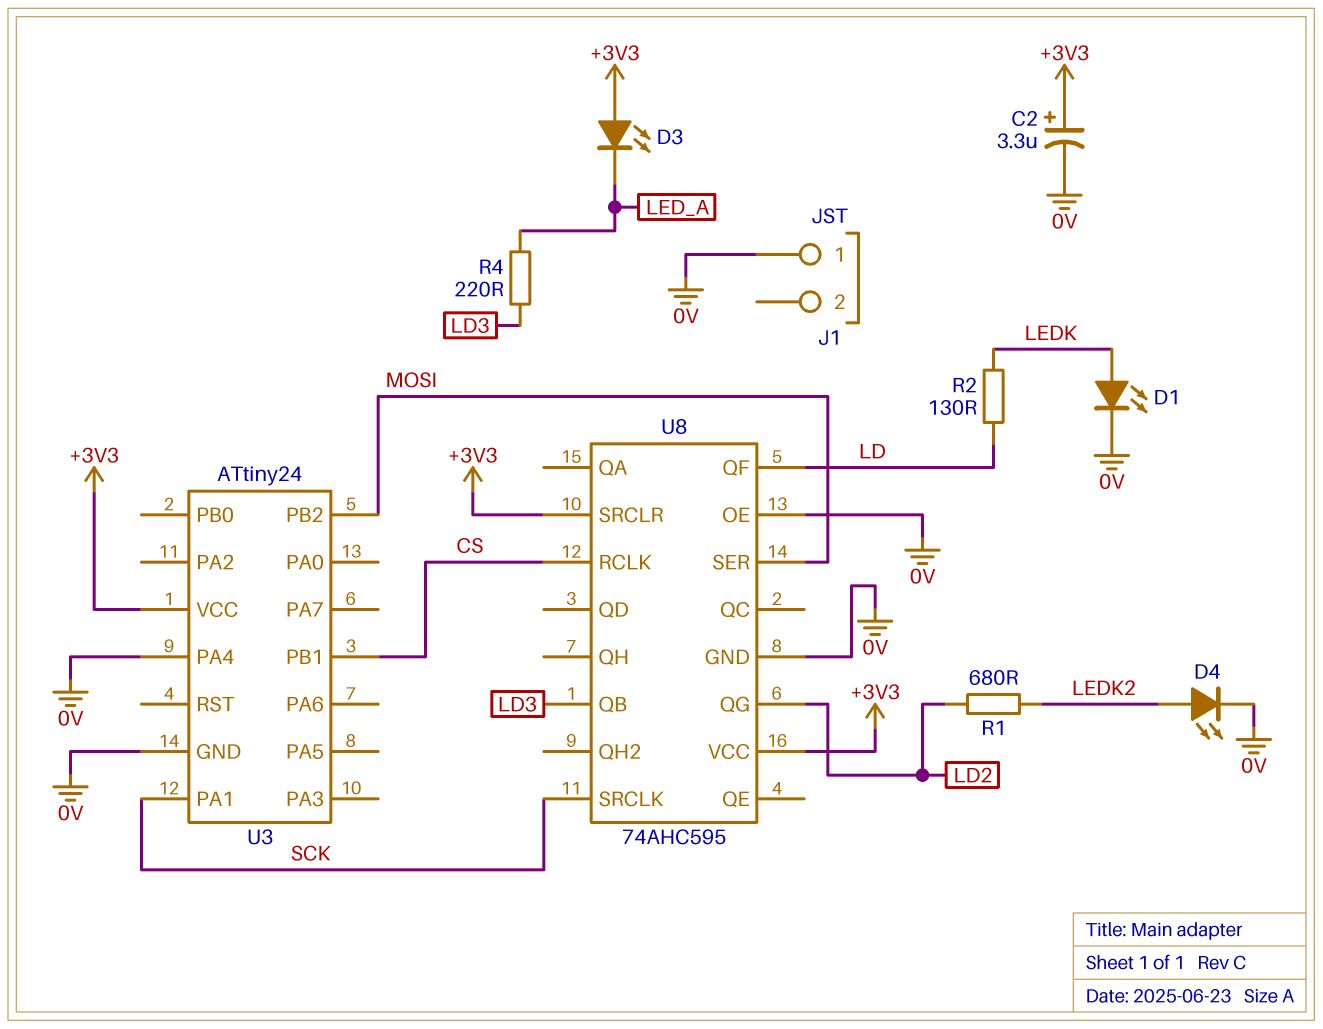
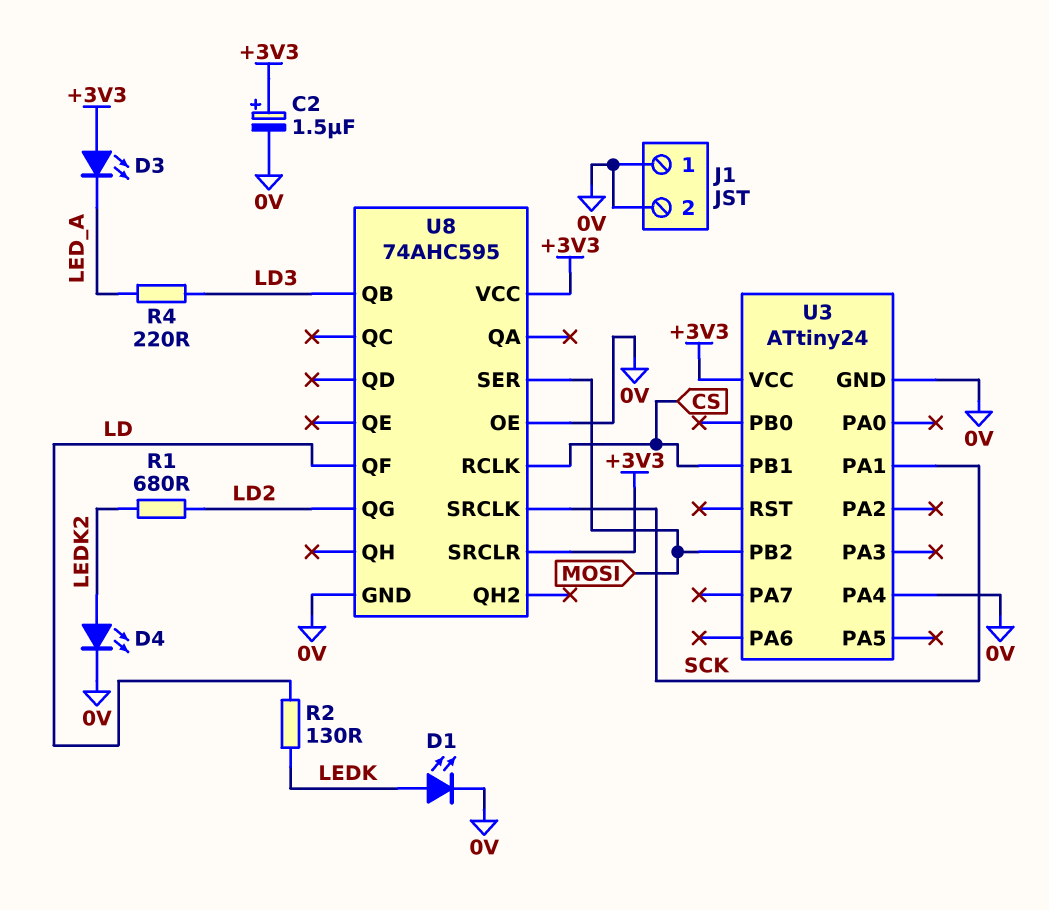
C2: 3.3uF (plus +3V3, minus 0V) -> 1.5uF (plus +3V3, minus 0V)
J1 pin 2: none -> 0V

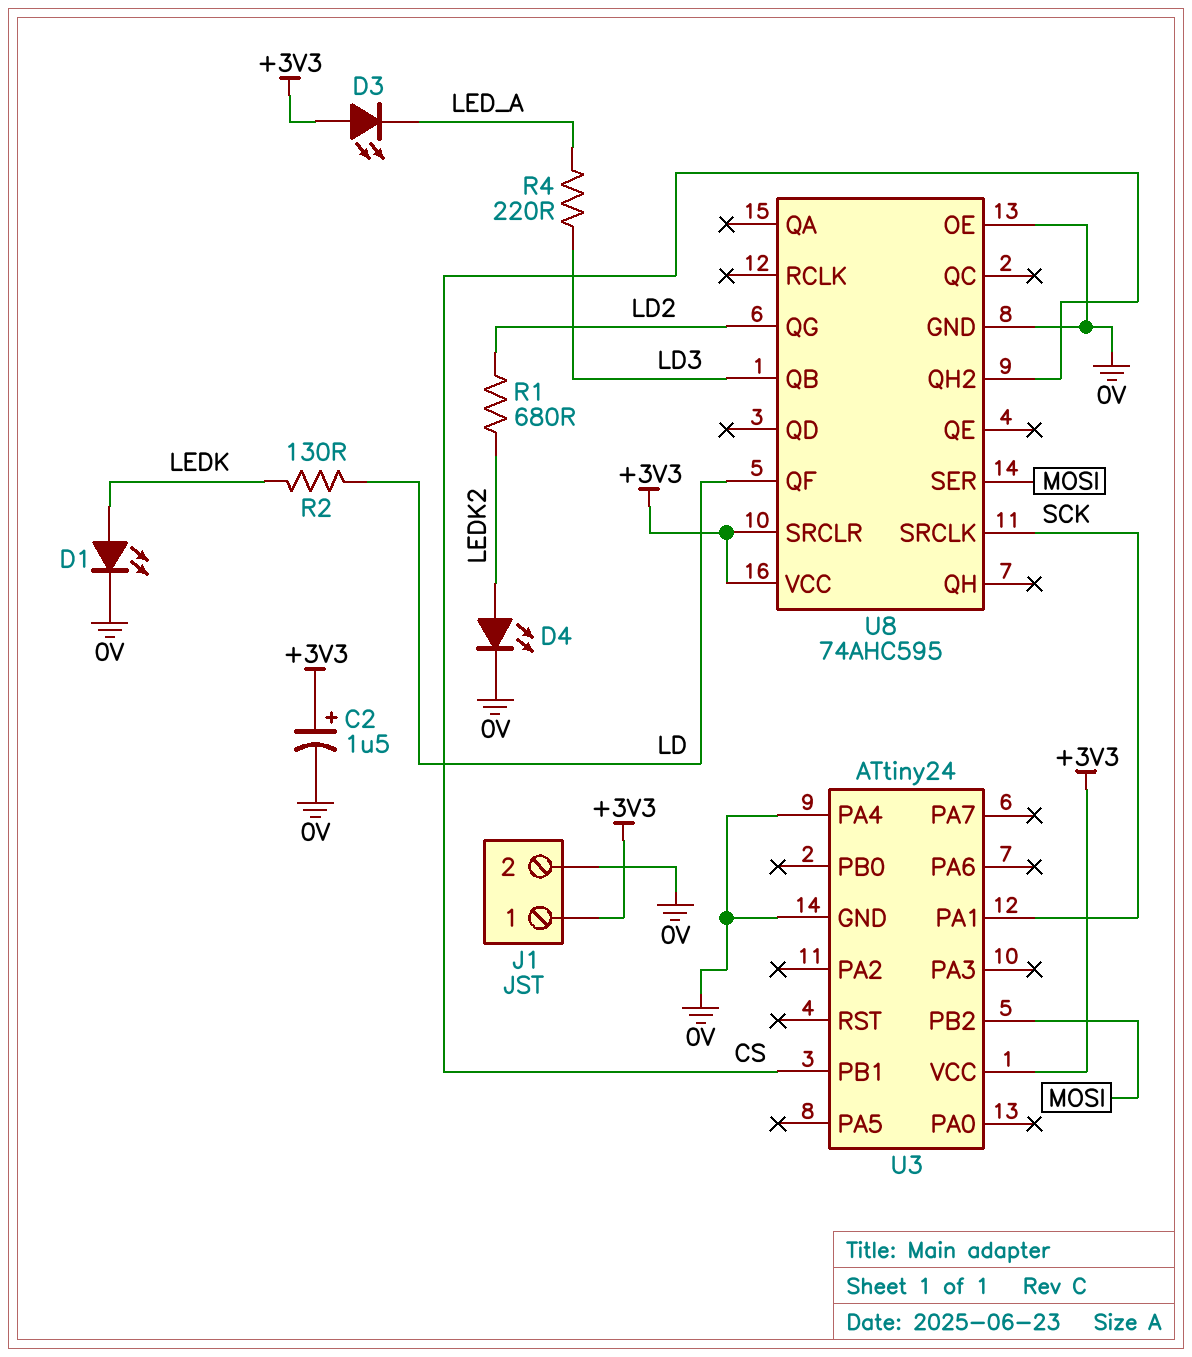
J1 pin 1: 0V -> +3V3
U8 pin QH2: none -> CS
U8 pin RCLK: CS -> none

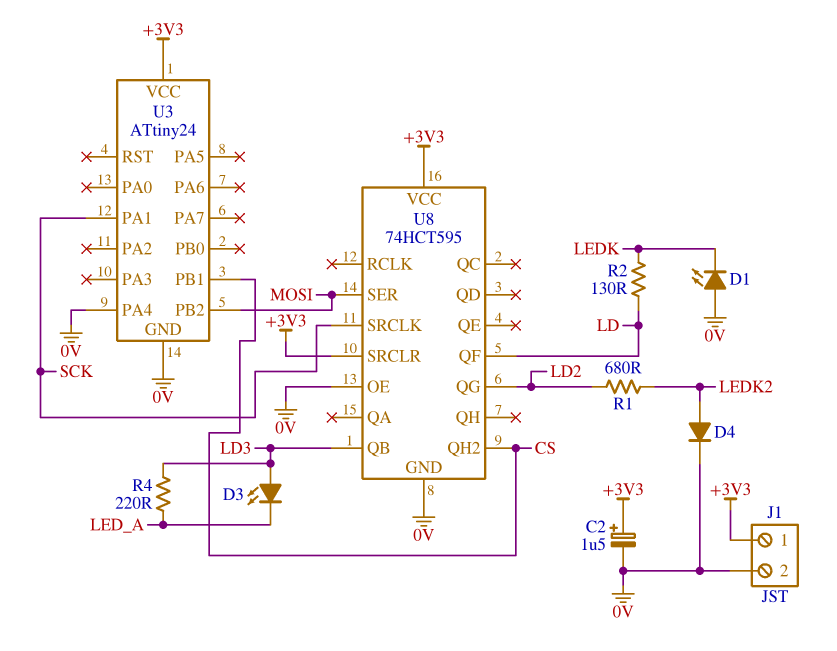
D1: LED (A LEDK, K 0V) -> LED (A 0V, K LEDK)
D3: LED (A +3V3, K LED_A) -> LED (A LD3, K LED_A)
D4: LED (A LEDK2, K 0V) -> diode (A LEDK2, K 0V)
U8: 74AHC595 -> 74HCT595

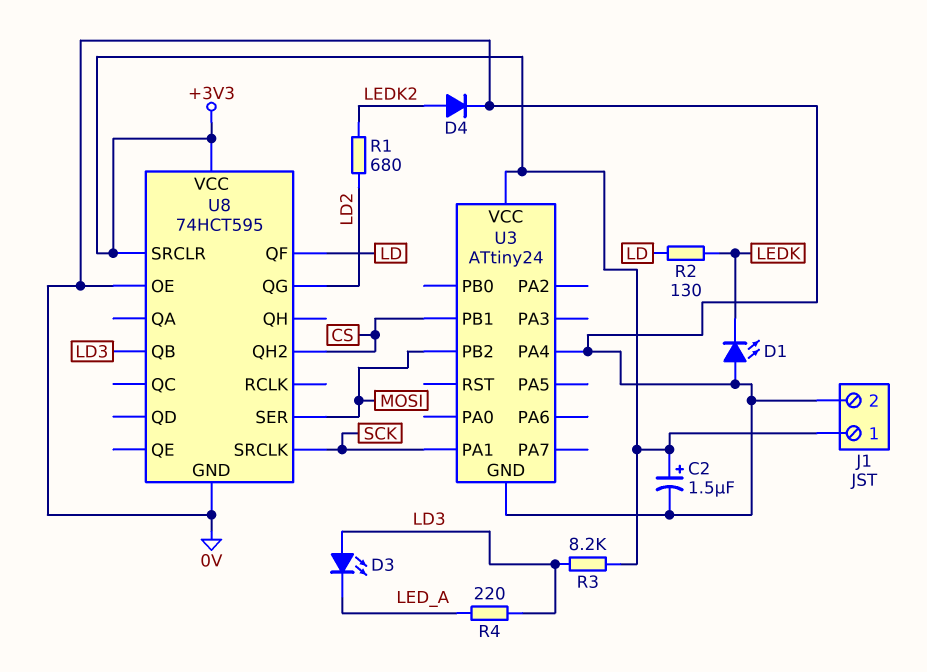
R3: none -> 8.2k (+3V3, LD3)

